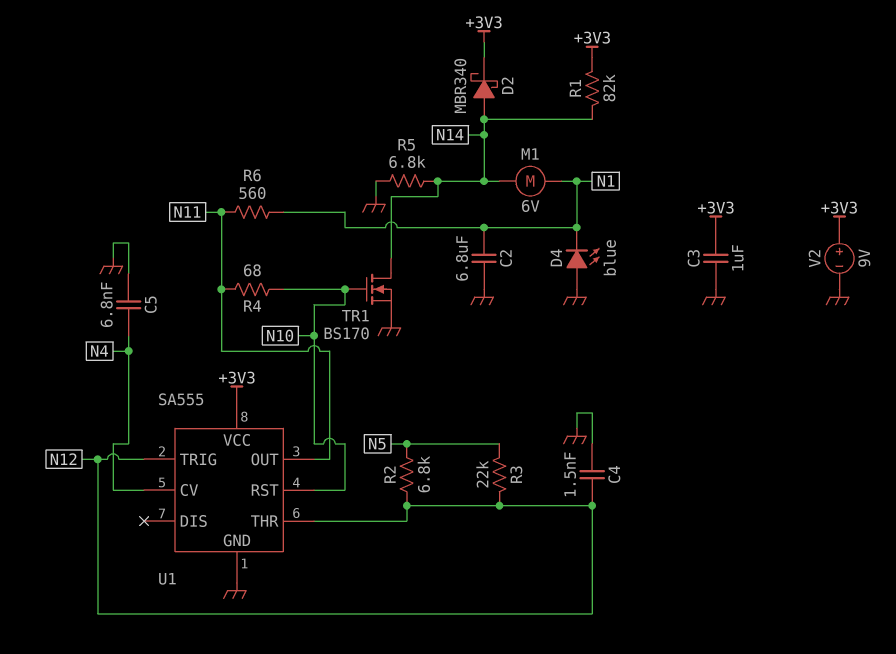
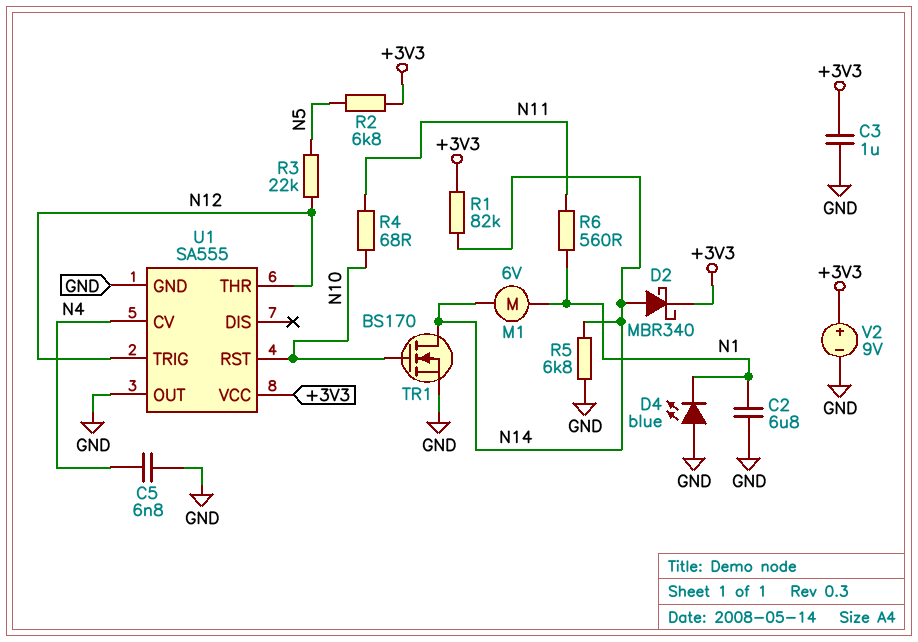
C4: 1.5nF (GND, N12) -> none
R2: 6.8k (N5, N12) -> 6.8k (+3V3, N5)
U1 pin OUT: N11 -> GND

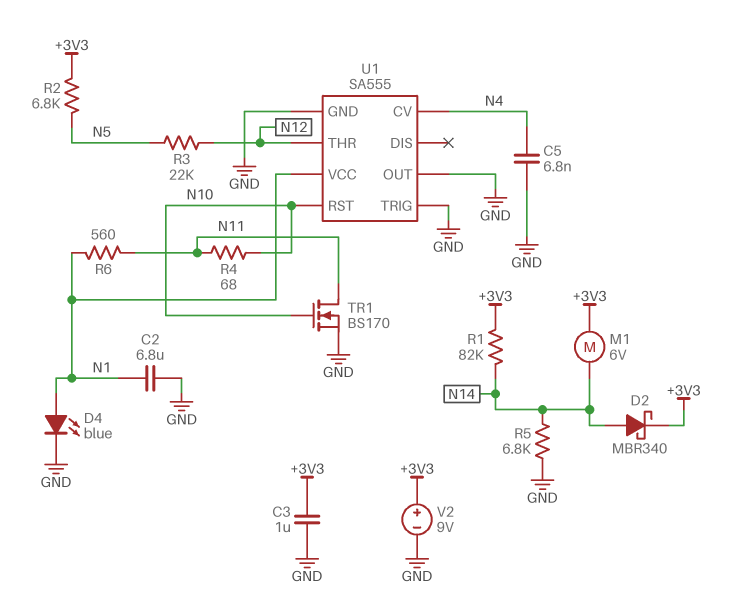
D4: LED blue (A GND, K N1) -> LED blue (A N1, K GND)
M1: motor 6V (N1, N14) -> motor 6V (+3V3, N14)
TR1: NMOS BS170 (G N10, D N14, S GND) -> NMOS BS170 (G N10, D N11, S GND)
U1 pin TRIG: N12 -> GND
U1 pin VCC: +3V3 -> N1

